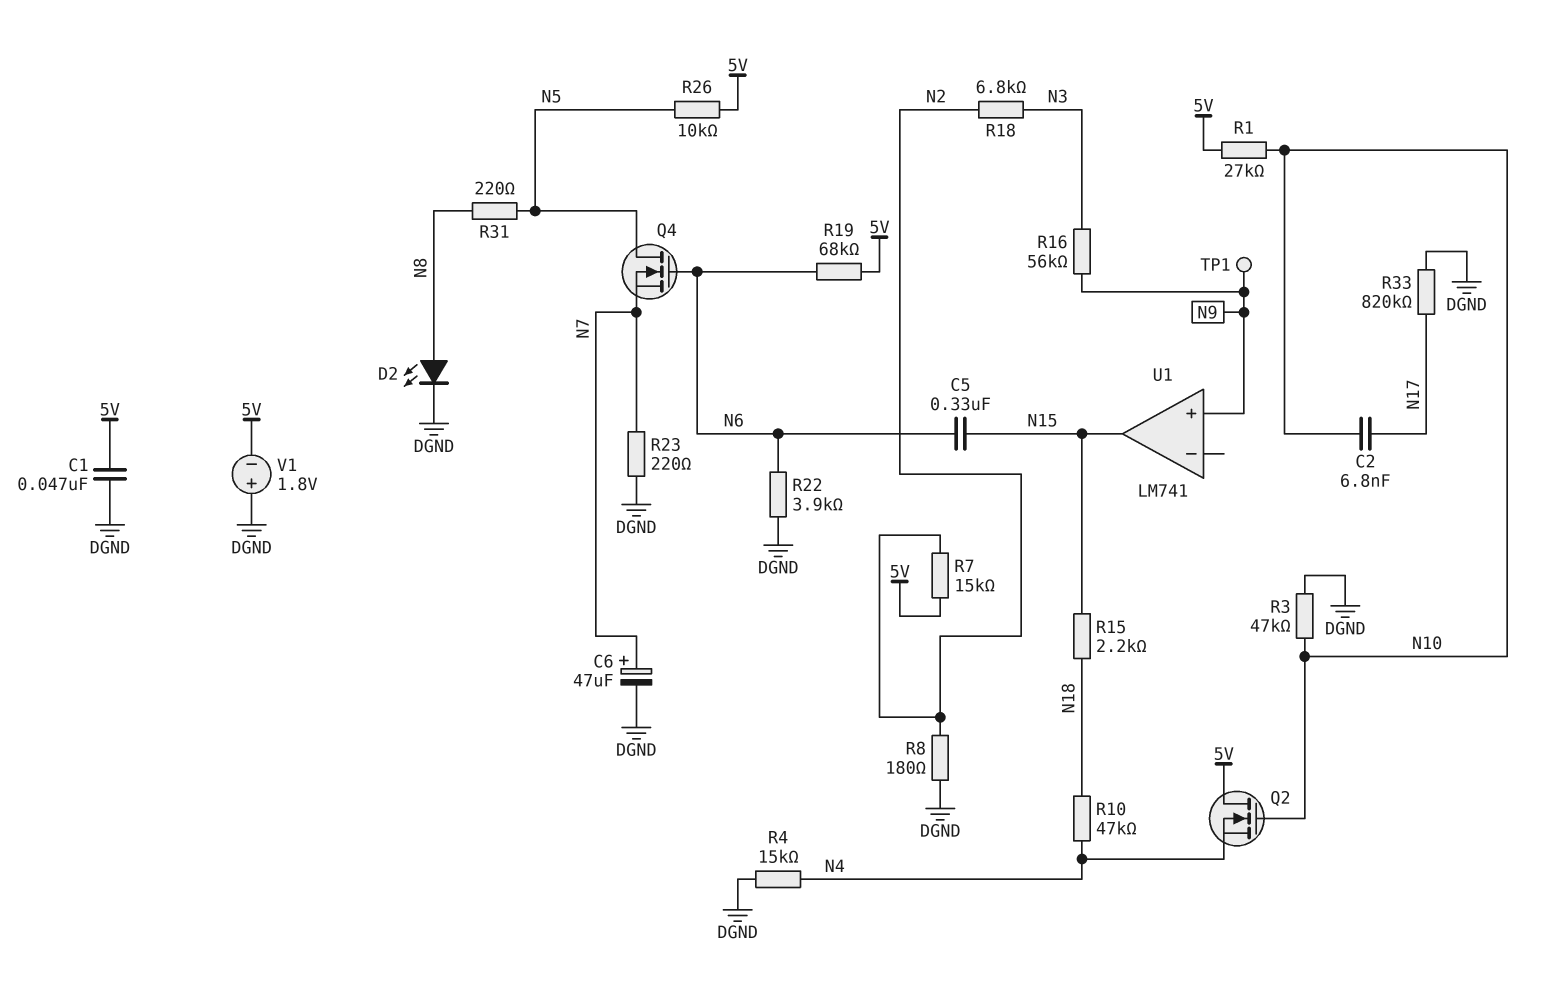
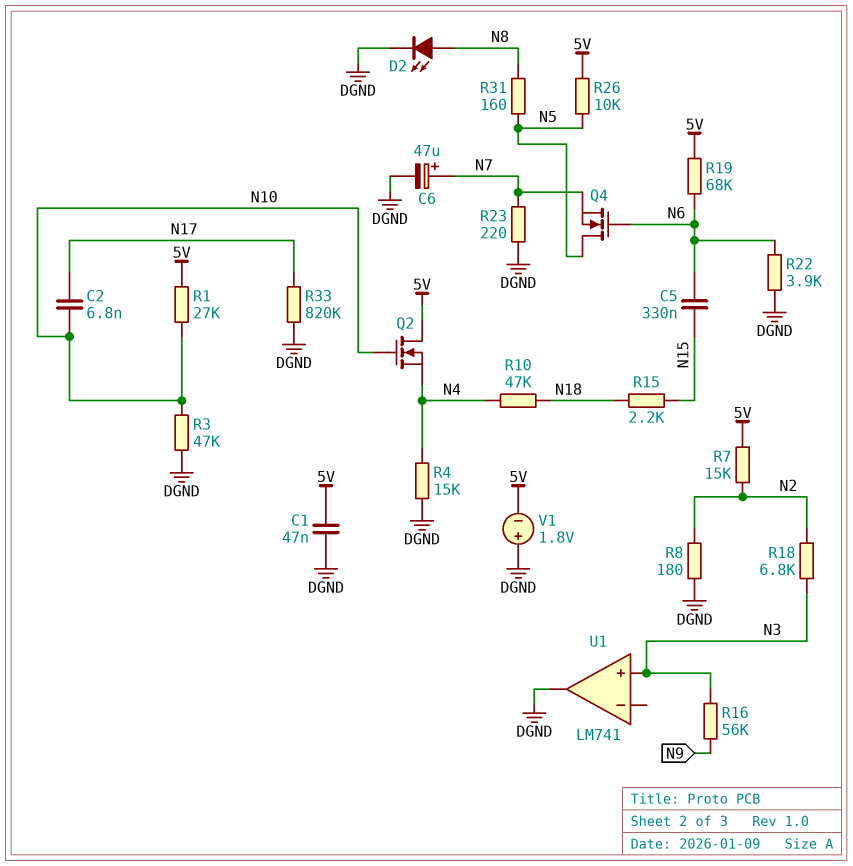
R31: 220 (N5, N8) -> 160 (N5, N8)
TP1: test point (N9) -> none
U1 pin in+: N9 -> N3
U1 pin out: N15 -> DGND

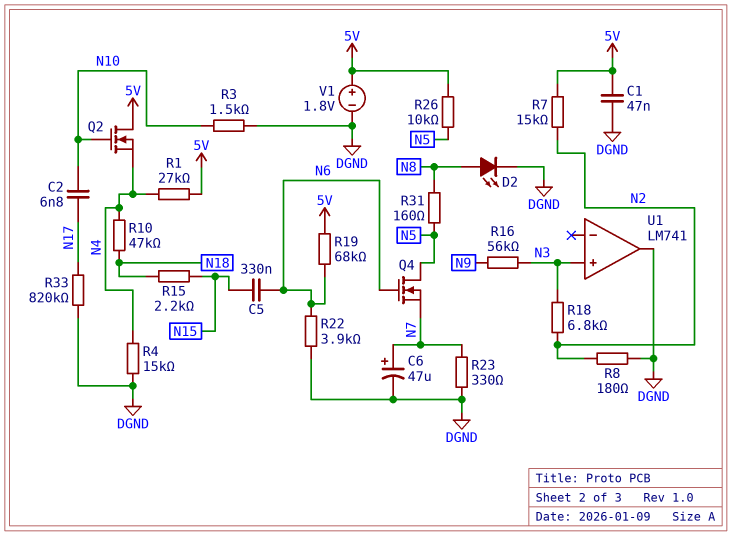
R1: 27k (5V, N10) -> 27k (5V, N4)
R3: 47k (DGND, N10) -> 1.5k (DGND, N10)
R23: 220 (DGND, N7) -> 330 (DGND, N7)
V1: 1.8V (plus DGND, minus 5V) -> 1.8V (plus 5V, minus DGND)

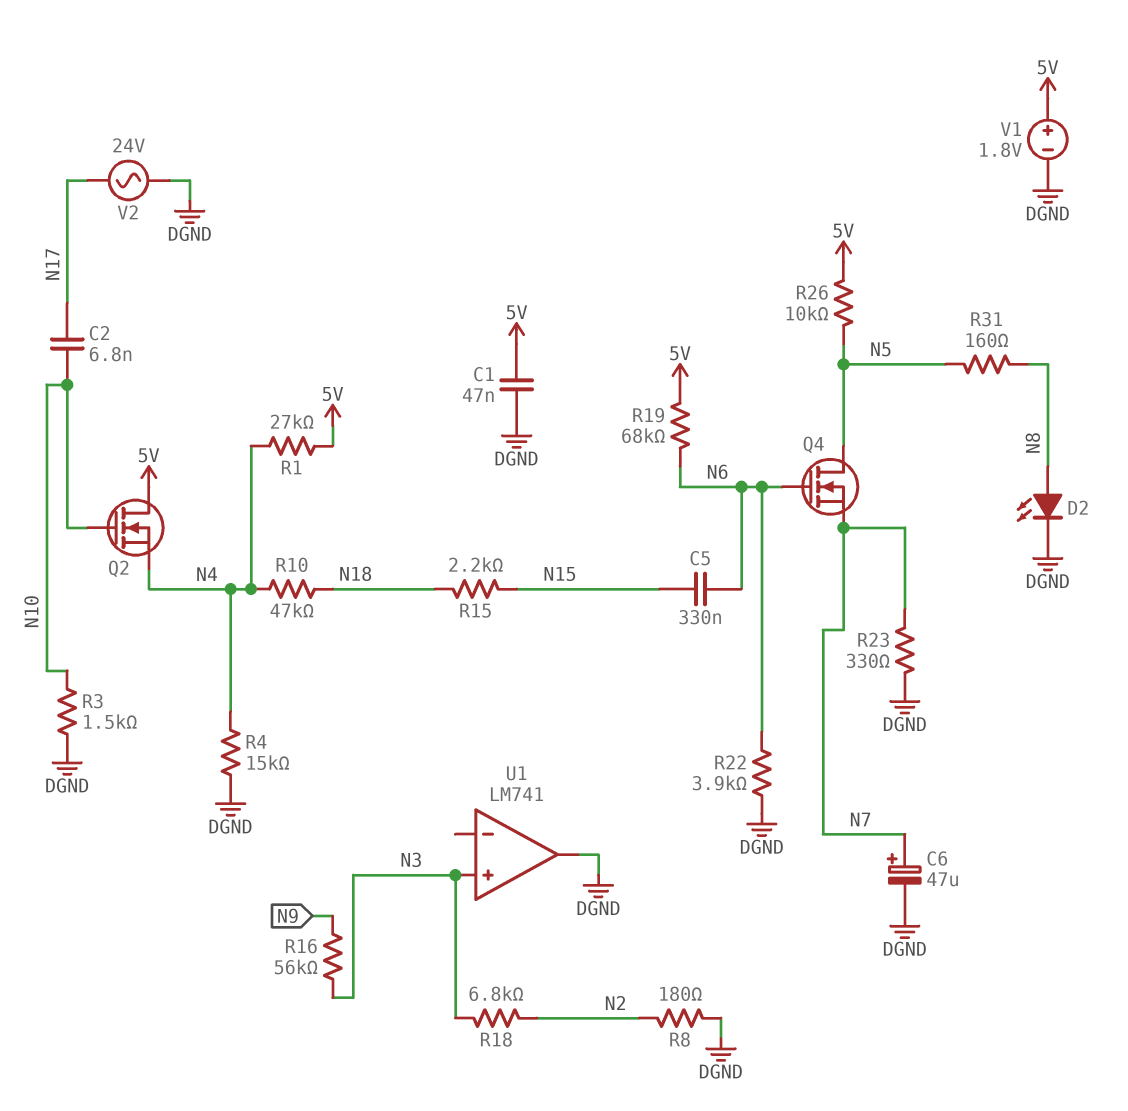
R7: 15k (5V, N2) -> none
R33: 820k (DGND, N17) -> none
V2: none -> AC 24V (DGND, N17)

